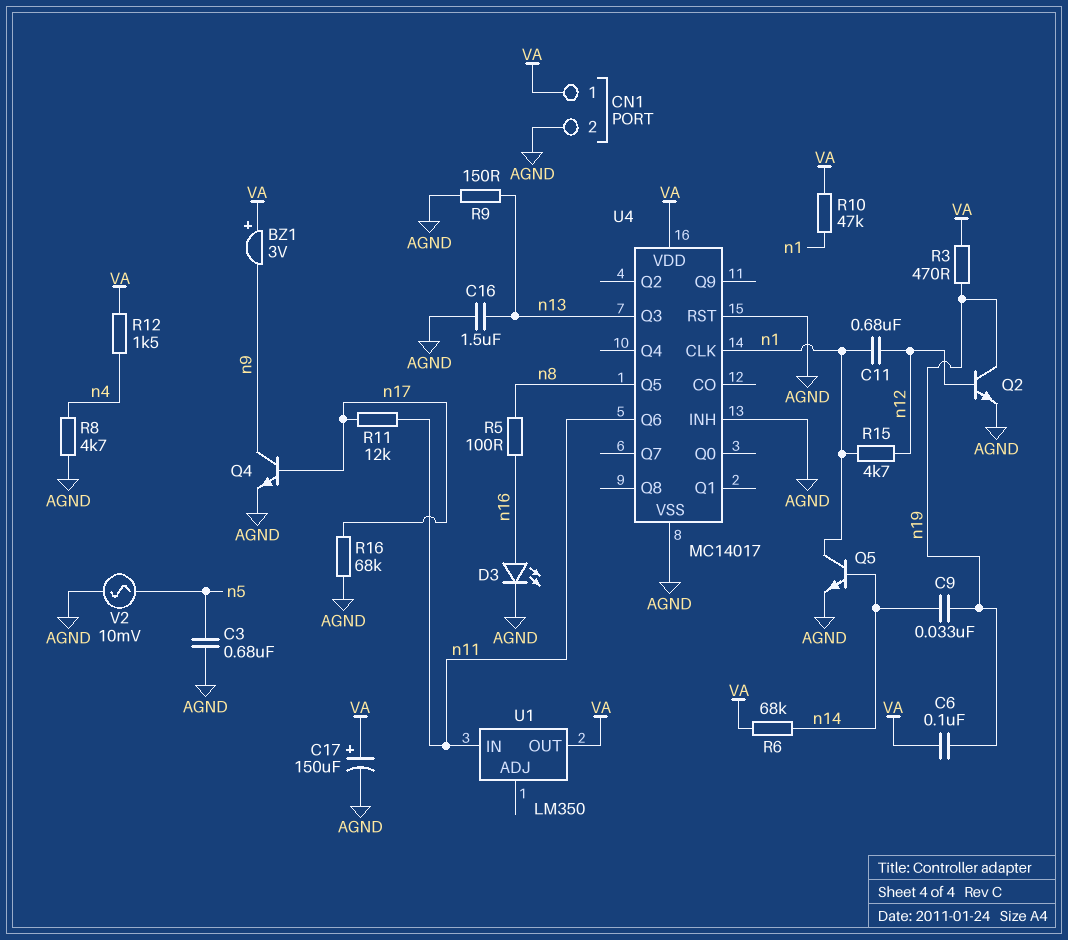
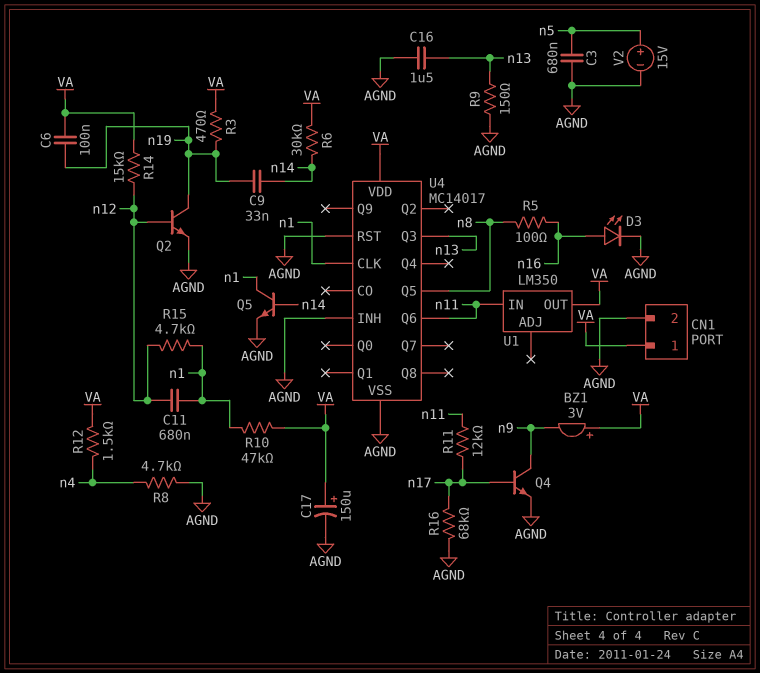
R6: 68k (VA, n14) -> 30k (VA, n14)
R14: none -> 15k (VA, n12)
V2: AC 10mV (AGND, n5) -> 15V (plus n5, minus AGND)

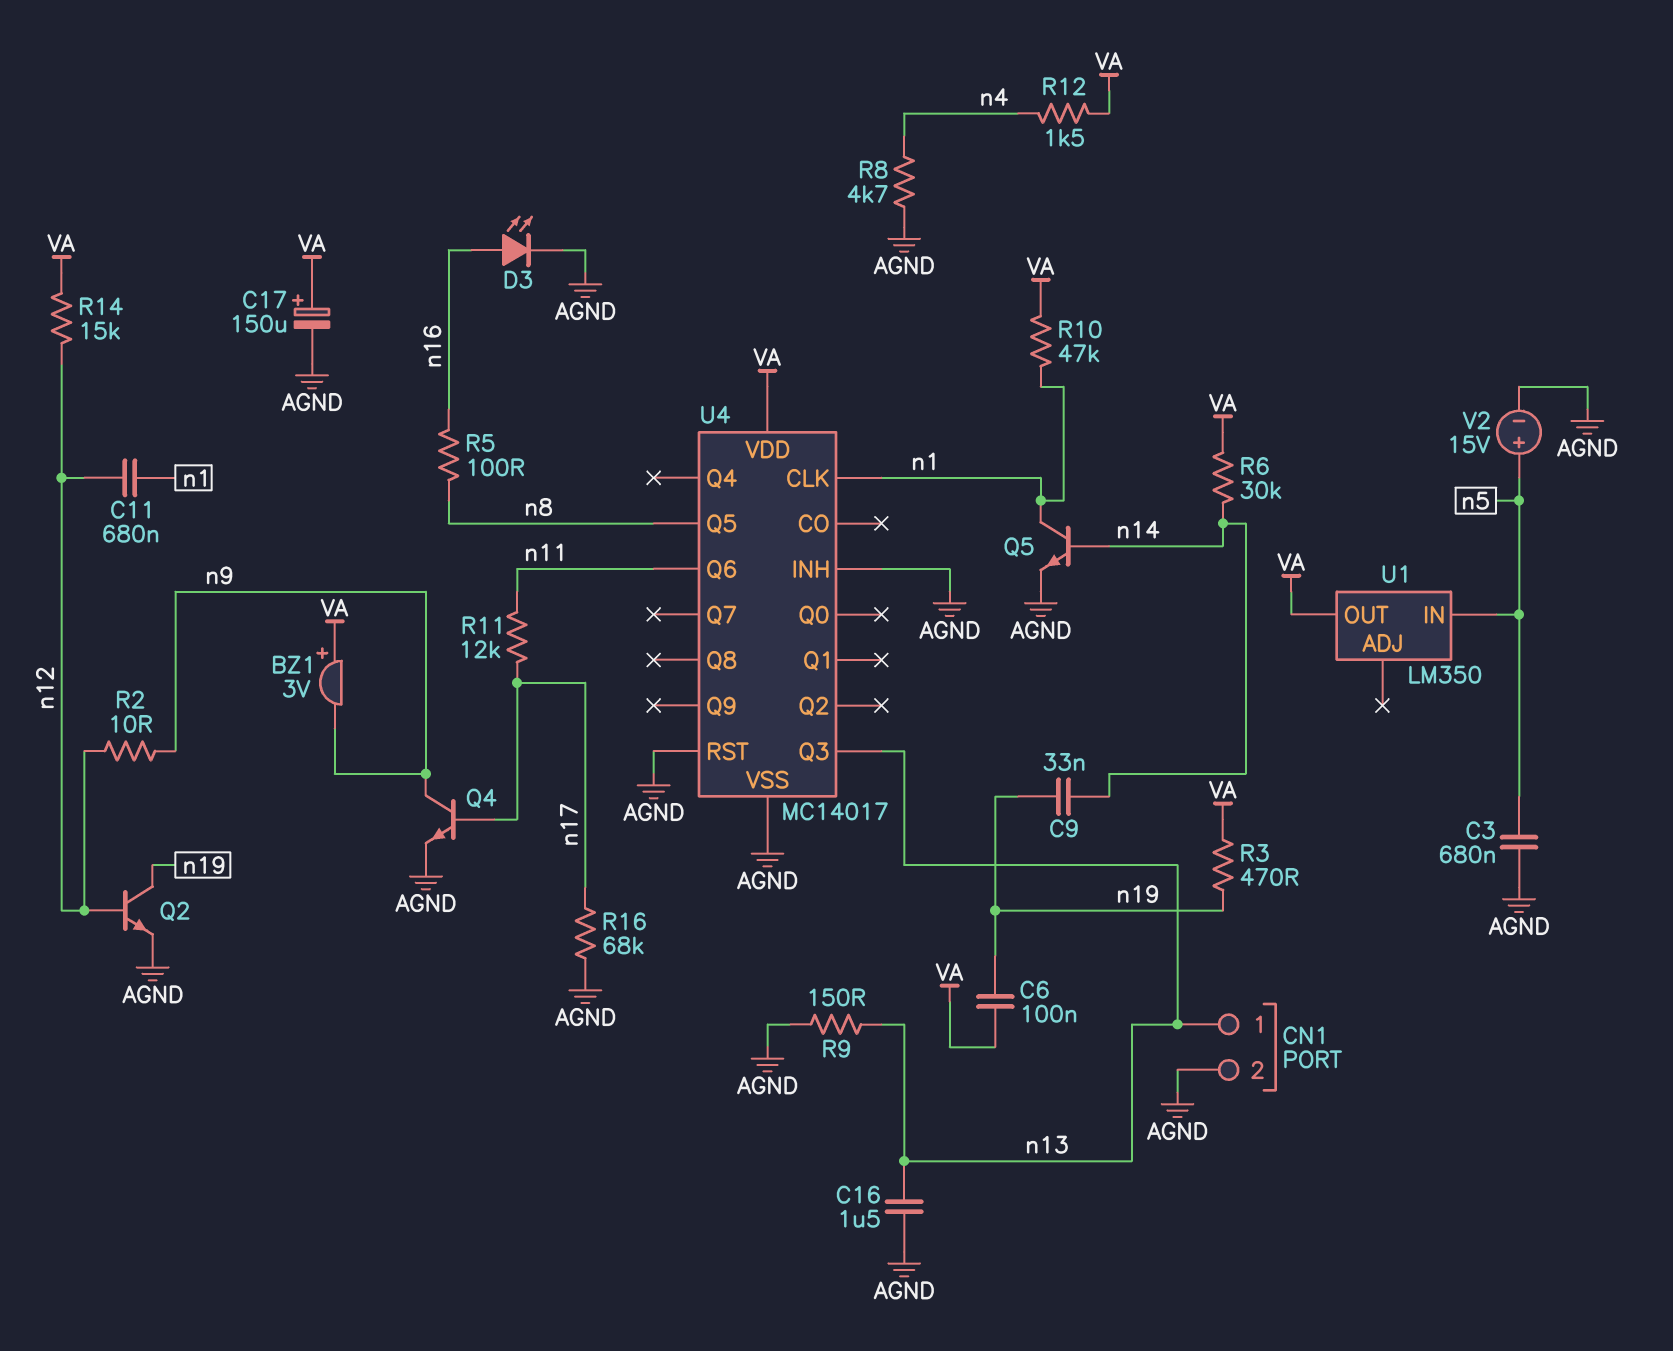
CN1 pin 1: VA -> n13
R2: none -> 10 (n9, n12)
R15: 4.7k (n1, n12) -> none
U1 pin IN: n11 -> n5

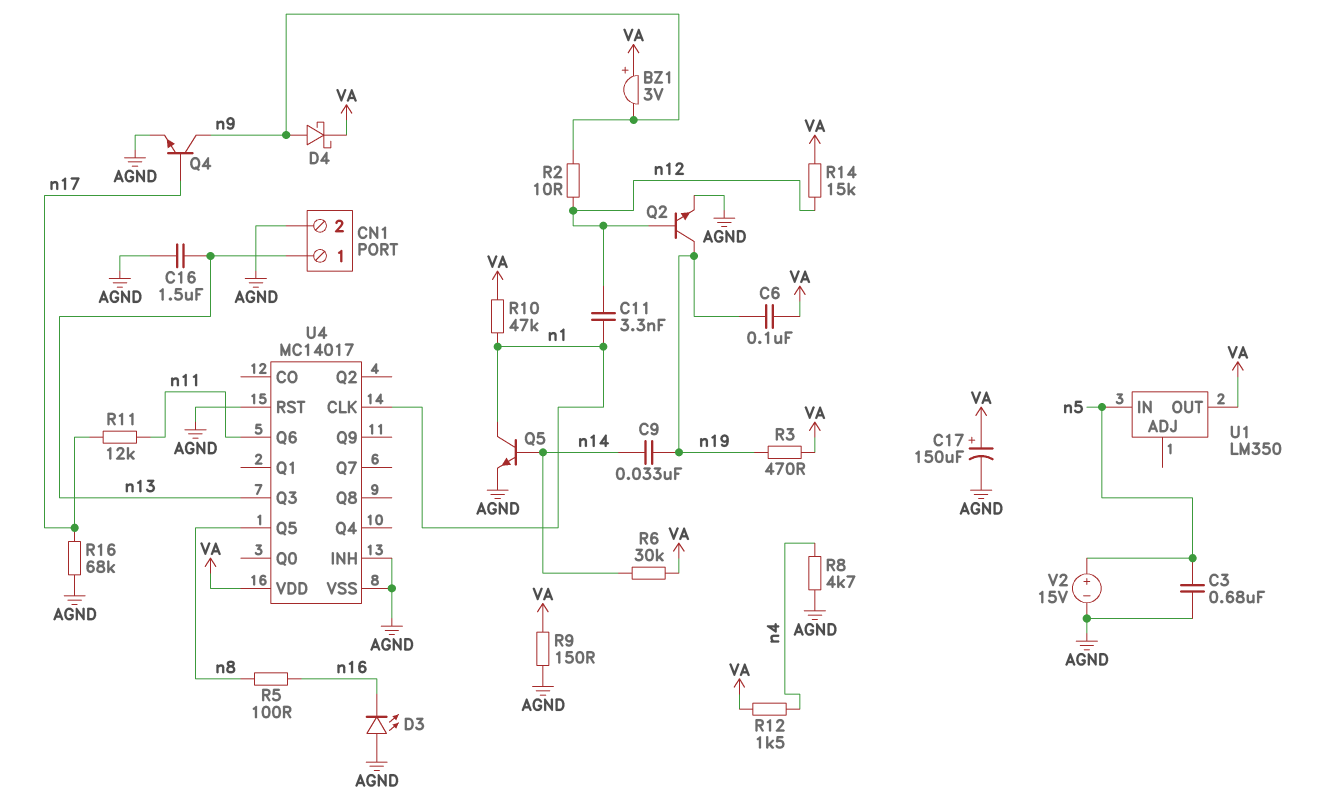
C11: 680nF (n1, n12) -> 3.3nF (n1, n12)
D3: LED (A n16, K AGND) -> LED (A AGND, K n16)
D4: none -> schottky (A n9, K VA)
R9: 150 (AGND, n13) -> 150 (AGND, VA)

